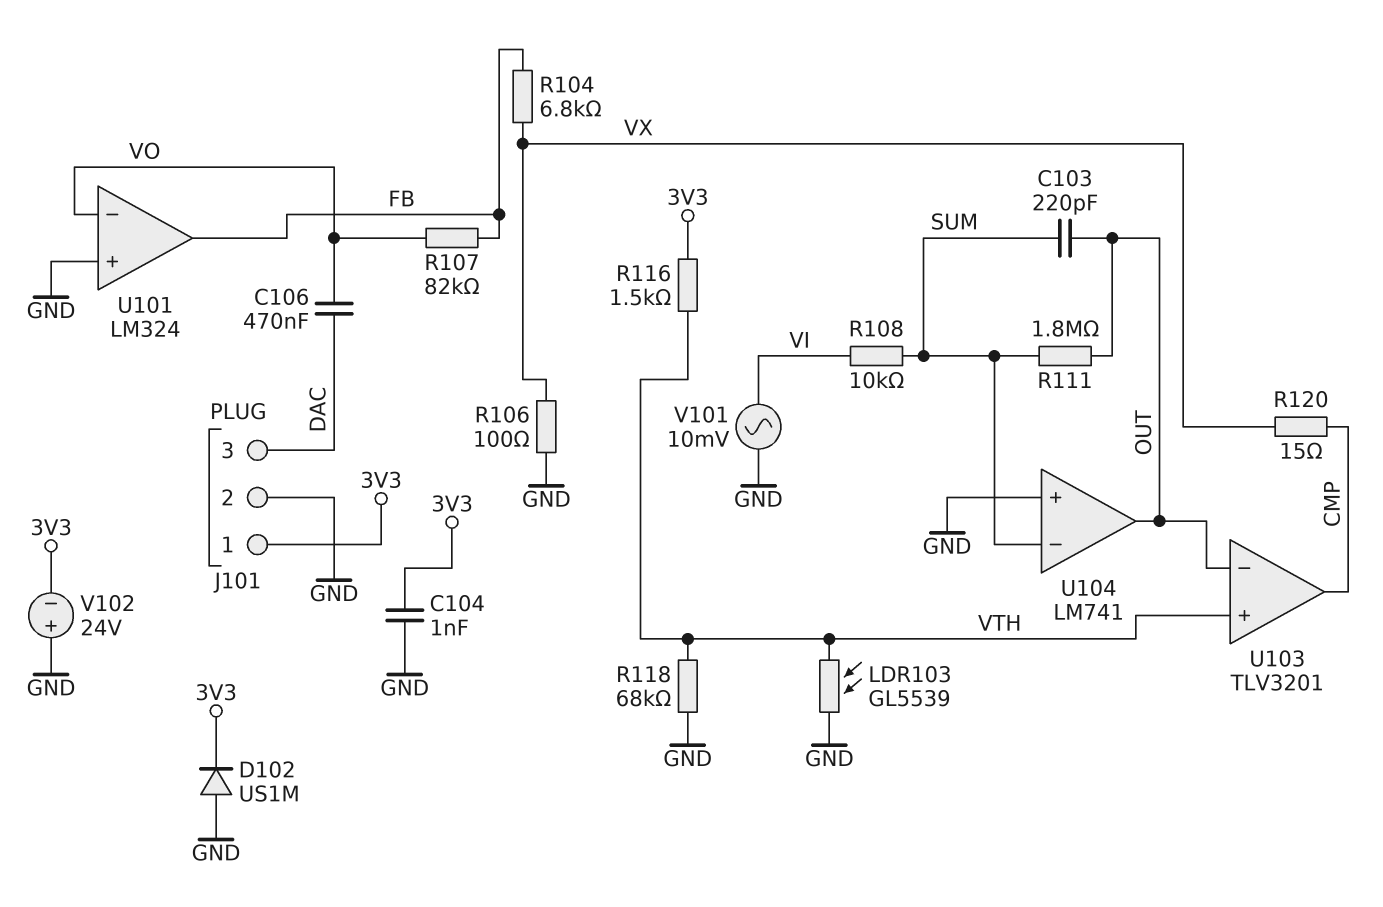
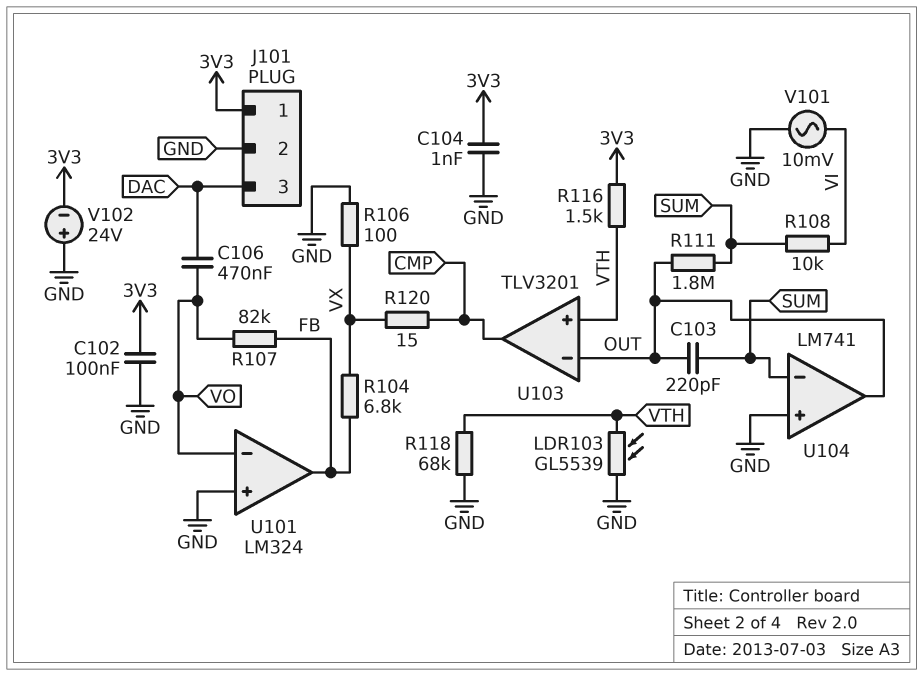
C102: none -> 100nF (3V3, GND)
D102: diode US1M (A GND, K 3V3) -> none

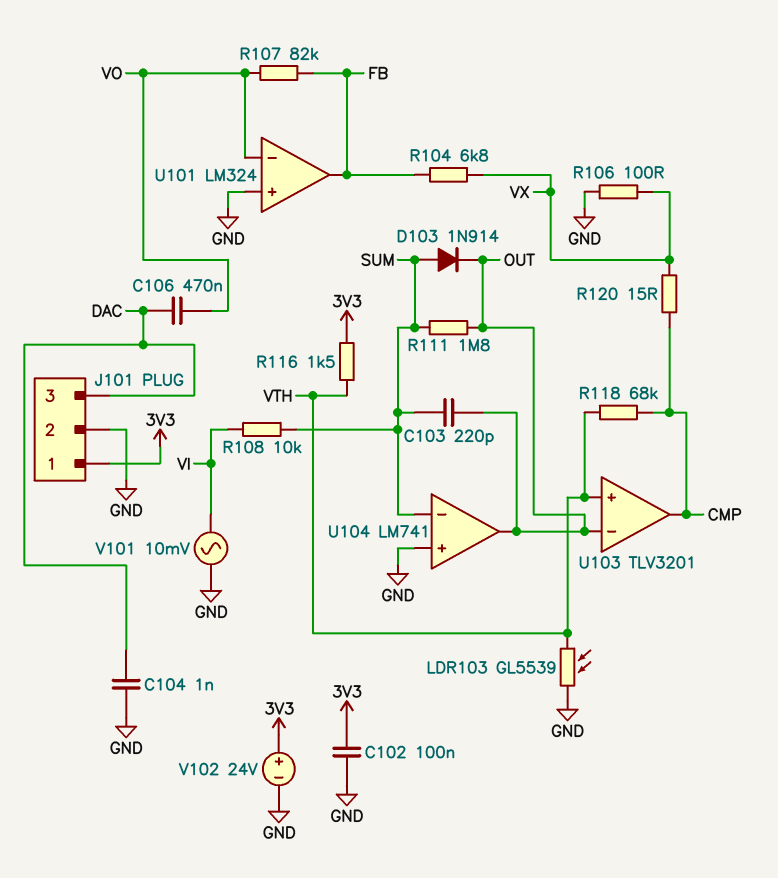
C104: 1nF (3V3, GND) -> 1nF (DAC, GND)
D103: none -> diode 1N914 (A SUM, K OUT)
R118: 68k (GND, VTH) -> 68k (CMP, VTH)
V102: 24V (plus GND, minus 3V3) -> 24V (plus 3V3, minus GND)

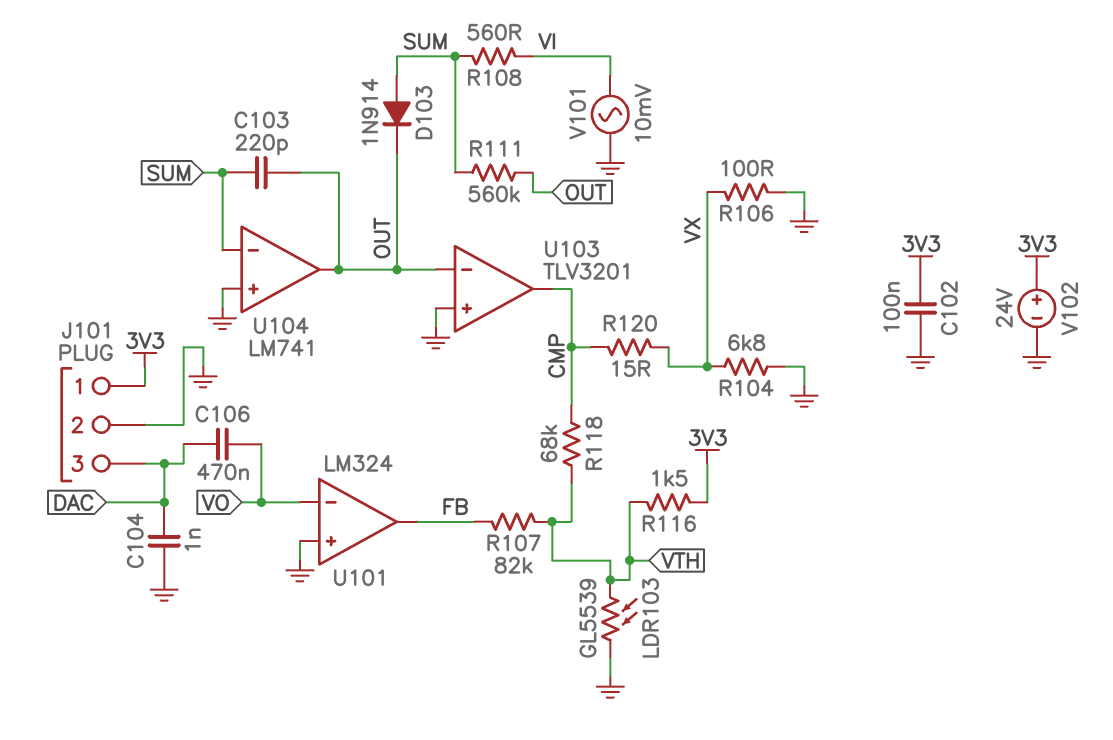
R104: 6.8k (FB, VX) -> 6.8k (GND, VX)
R107: 82k (FB, VO) -> 82k (FB, VTH)
R108: 10k (SUM, VI) -> 560 (SUM, VI)
R111: 1.8M (OUT, SUM) -> 560k (OUT, SUM)
U103 pin in+: VTH -> GND

